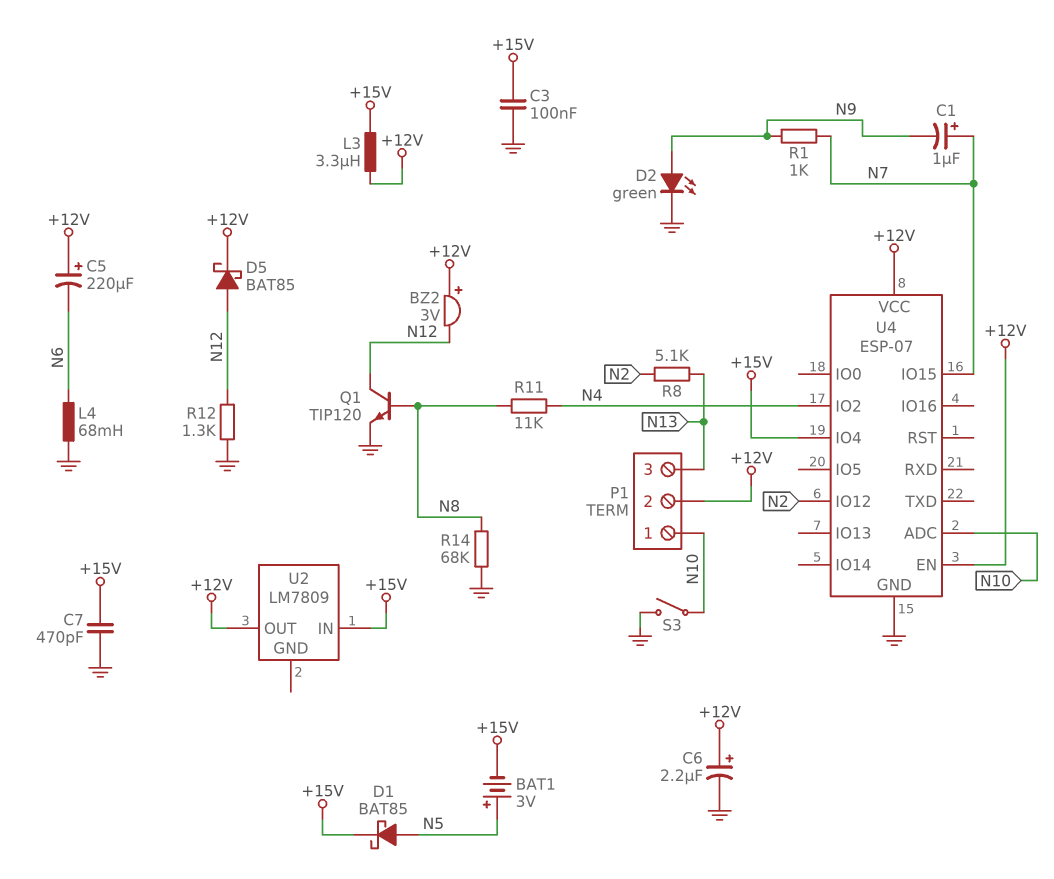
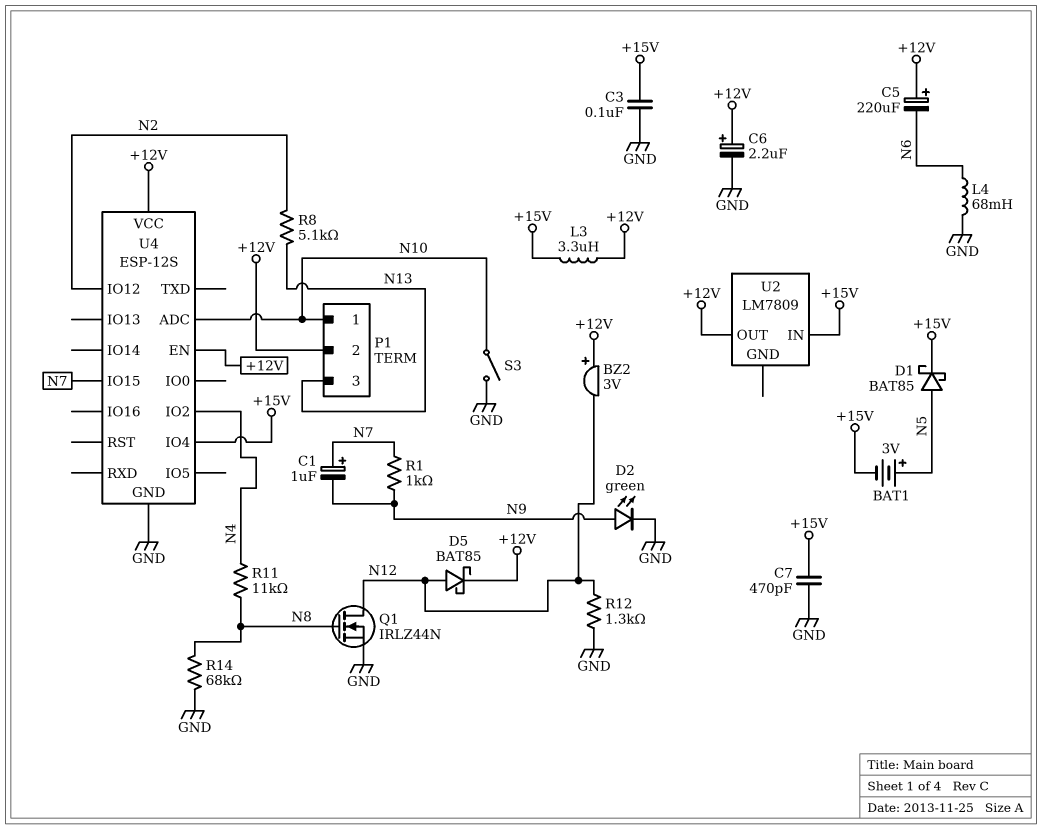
Q1: NPN TIP120 (B N8, C N12, E GND) -> NMOS IRLZ44N (G N8, D N12, S GND)
U4: ESP-07 -> ESP-12S

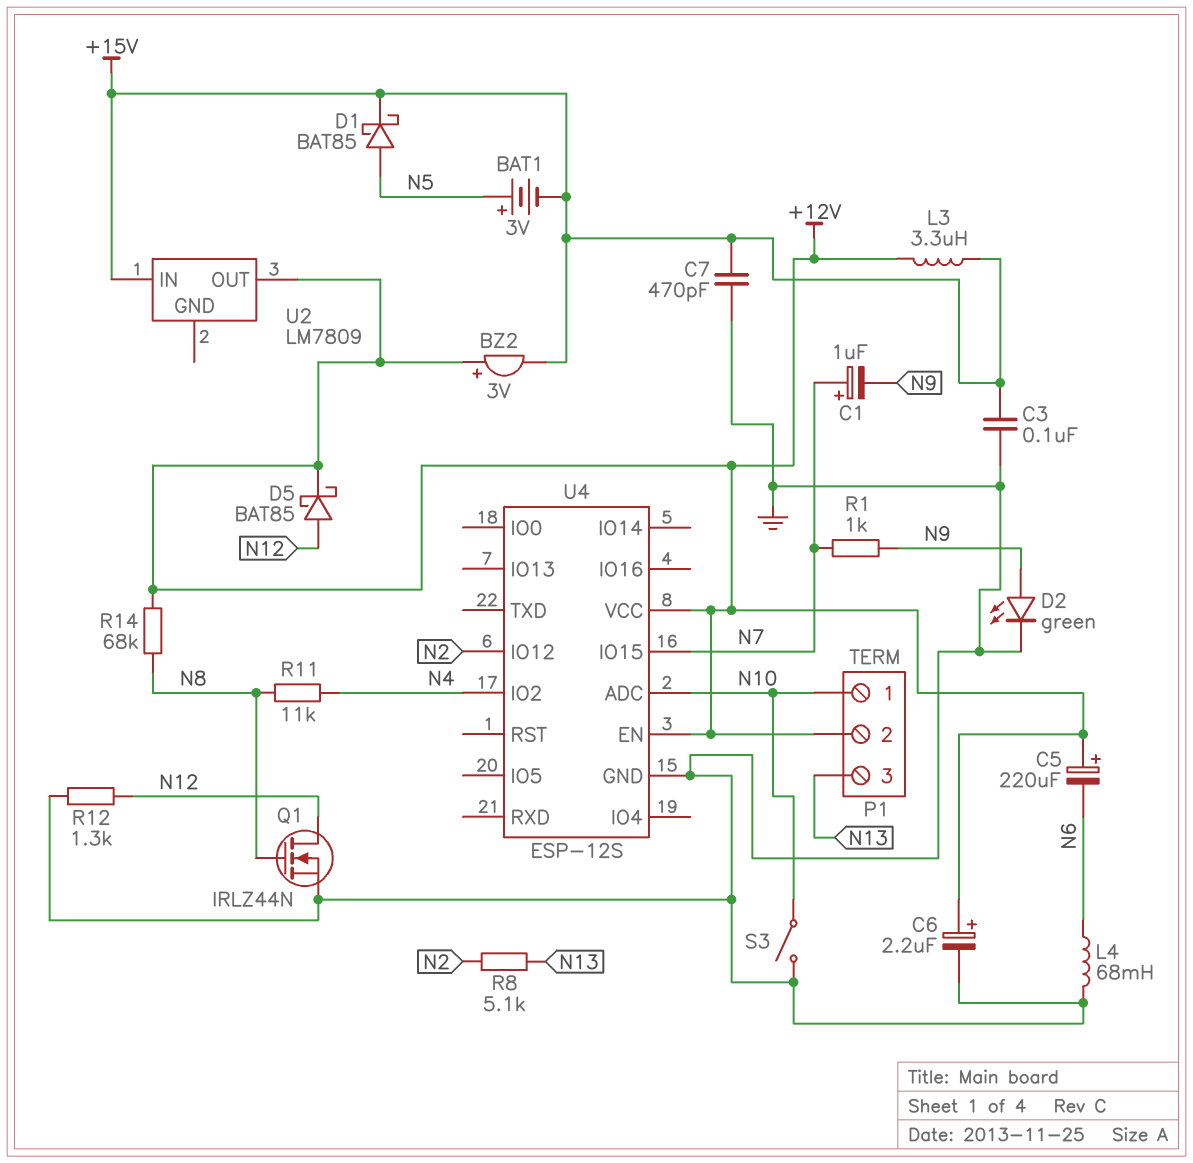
BZ2: buzzer 3V (plus +12V, minus N12) -> buzzer 3V (plus +12V, minus +15V)
R14: 68k (GND, N8) -> 68k (+12V, N8)
U4 pin IO4: +15V -> none

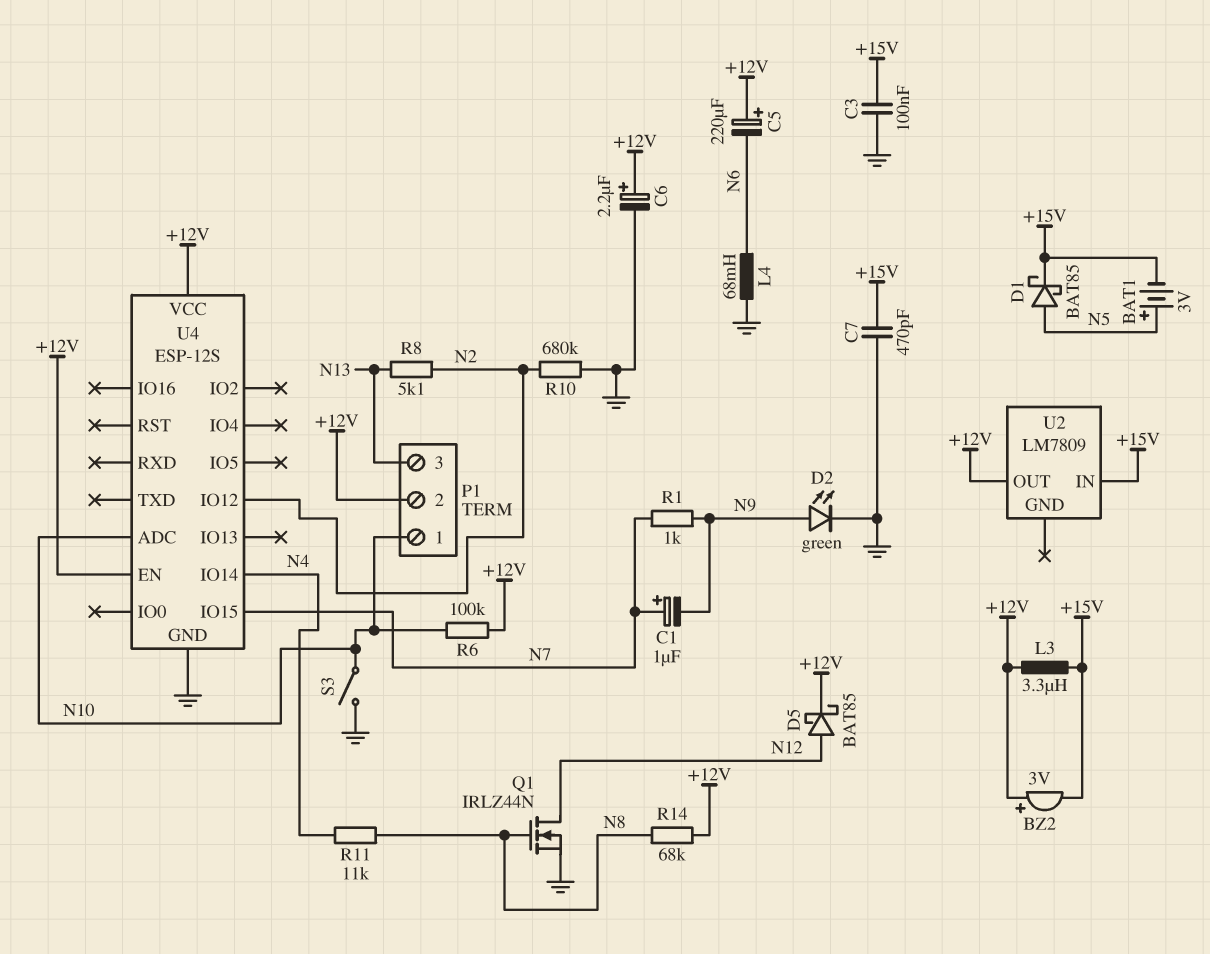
R6: none -> 100k (+12V, N10)
R10: none -> 680k (GND, N2)
R12: 1.3k (GND, N12) -> none
U4 pin IO2: N4 -> none
U4 pin IO14: none -> N4

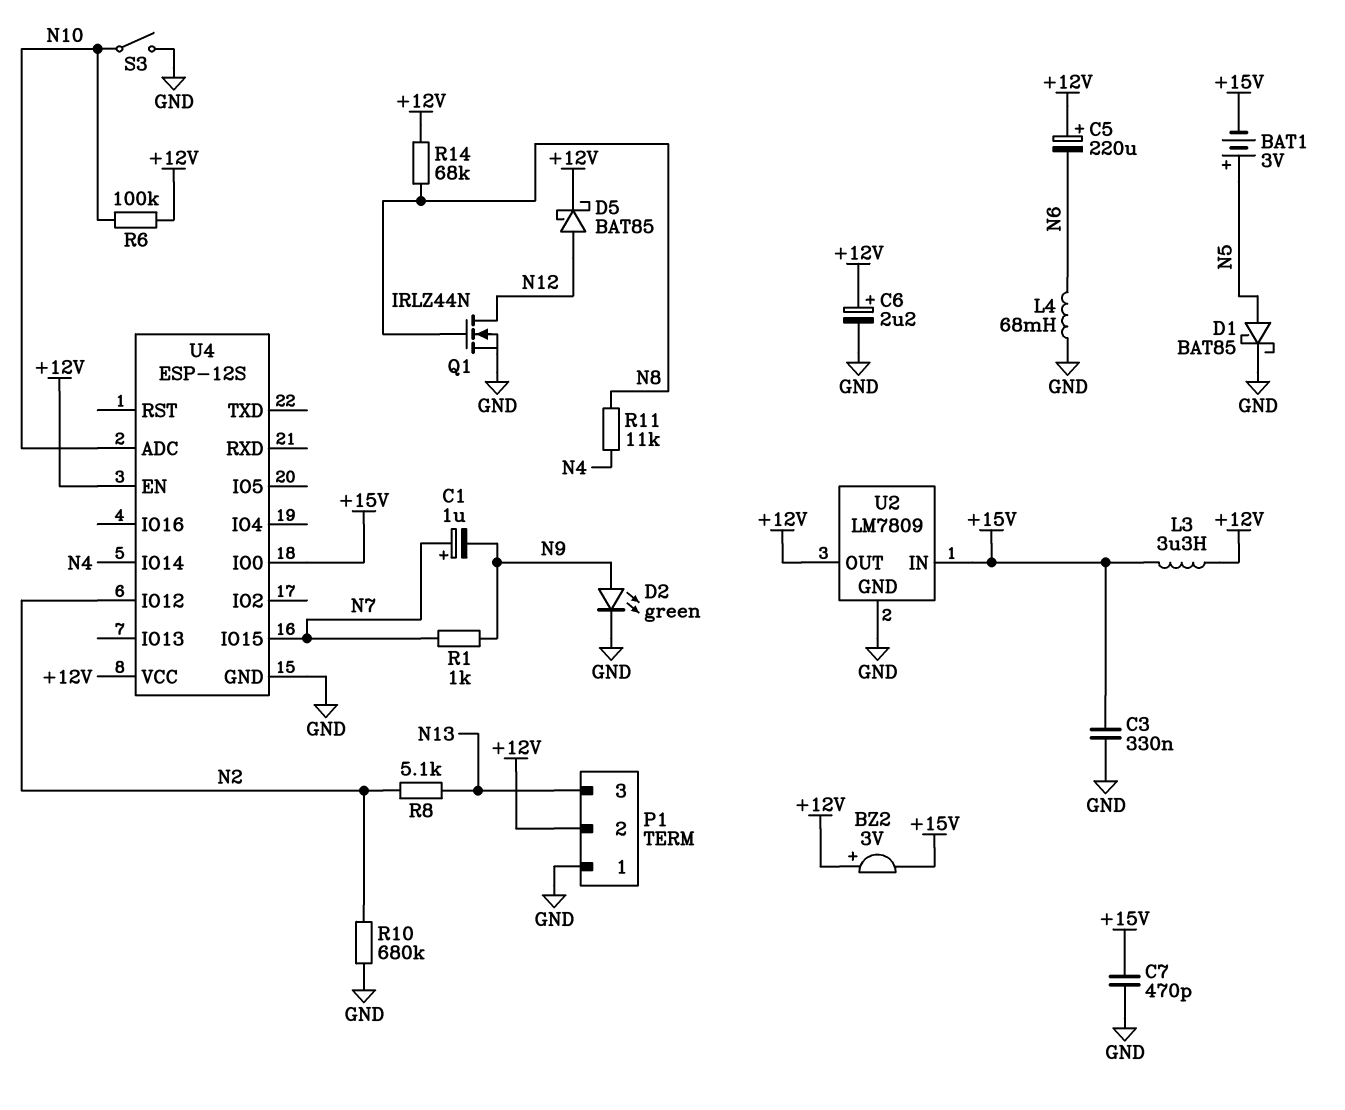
C3: 100nF (+15V, GND) -> 330nF (+15V, GND)
D1: schottky BAT85 (A N5, K +15V) -> schottky BAT85 (A N5, K GND)
P1 pin 1: N10 -> GND
U2 pin GND: none -> GND
U4 pin IO0: none -> +15V

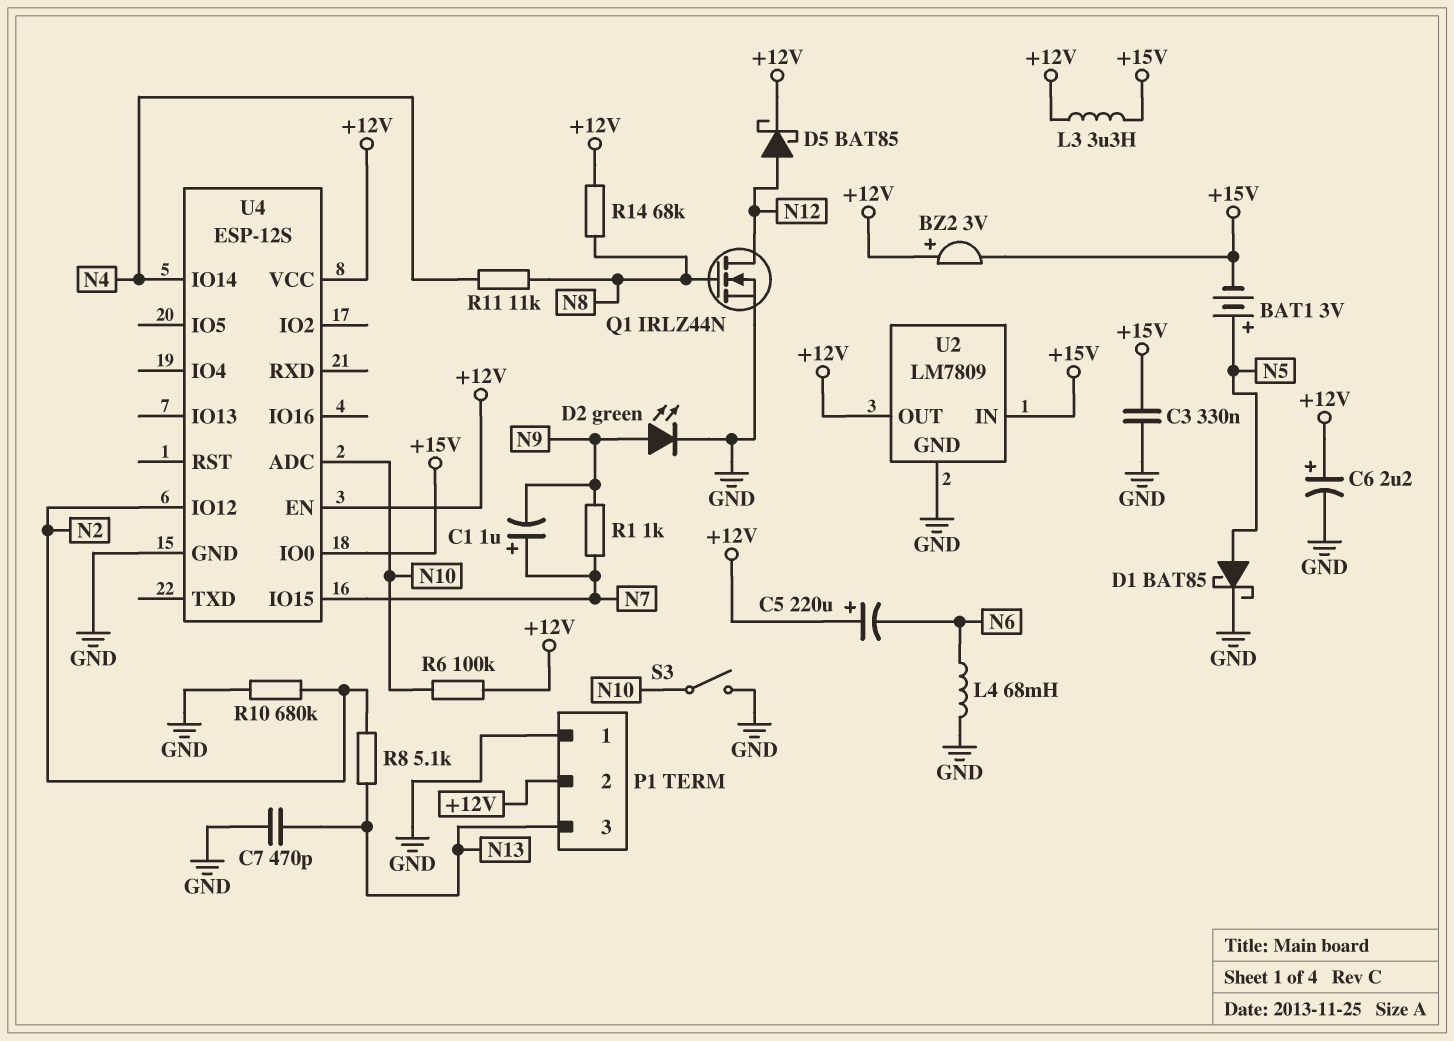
C7: 470pF (+15V, GND) -> 470pF (GND, N13)

